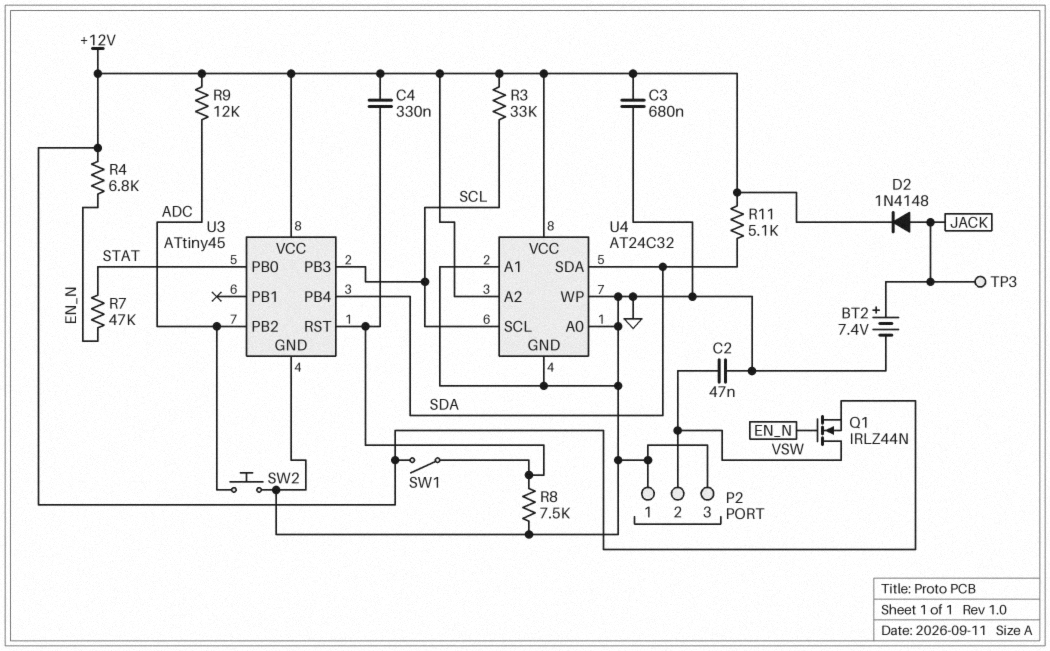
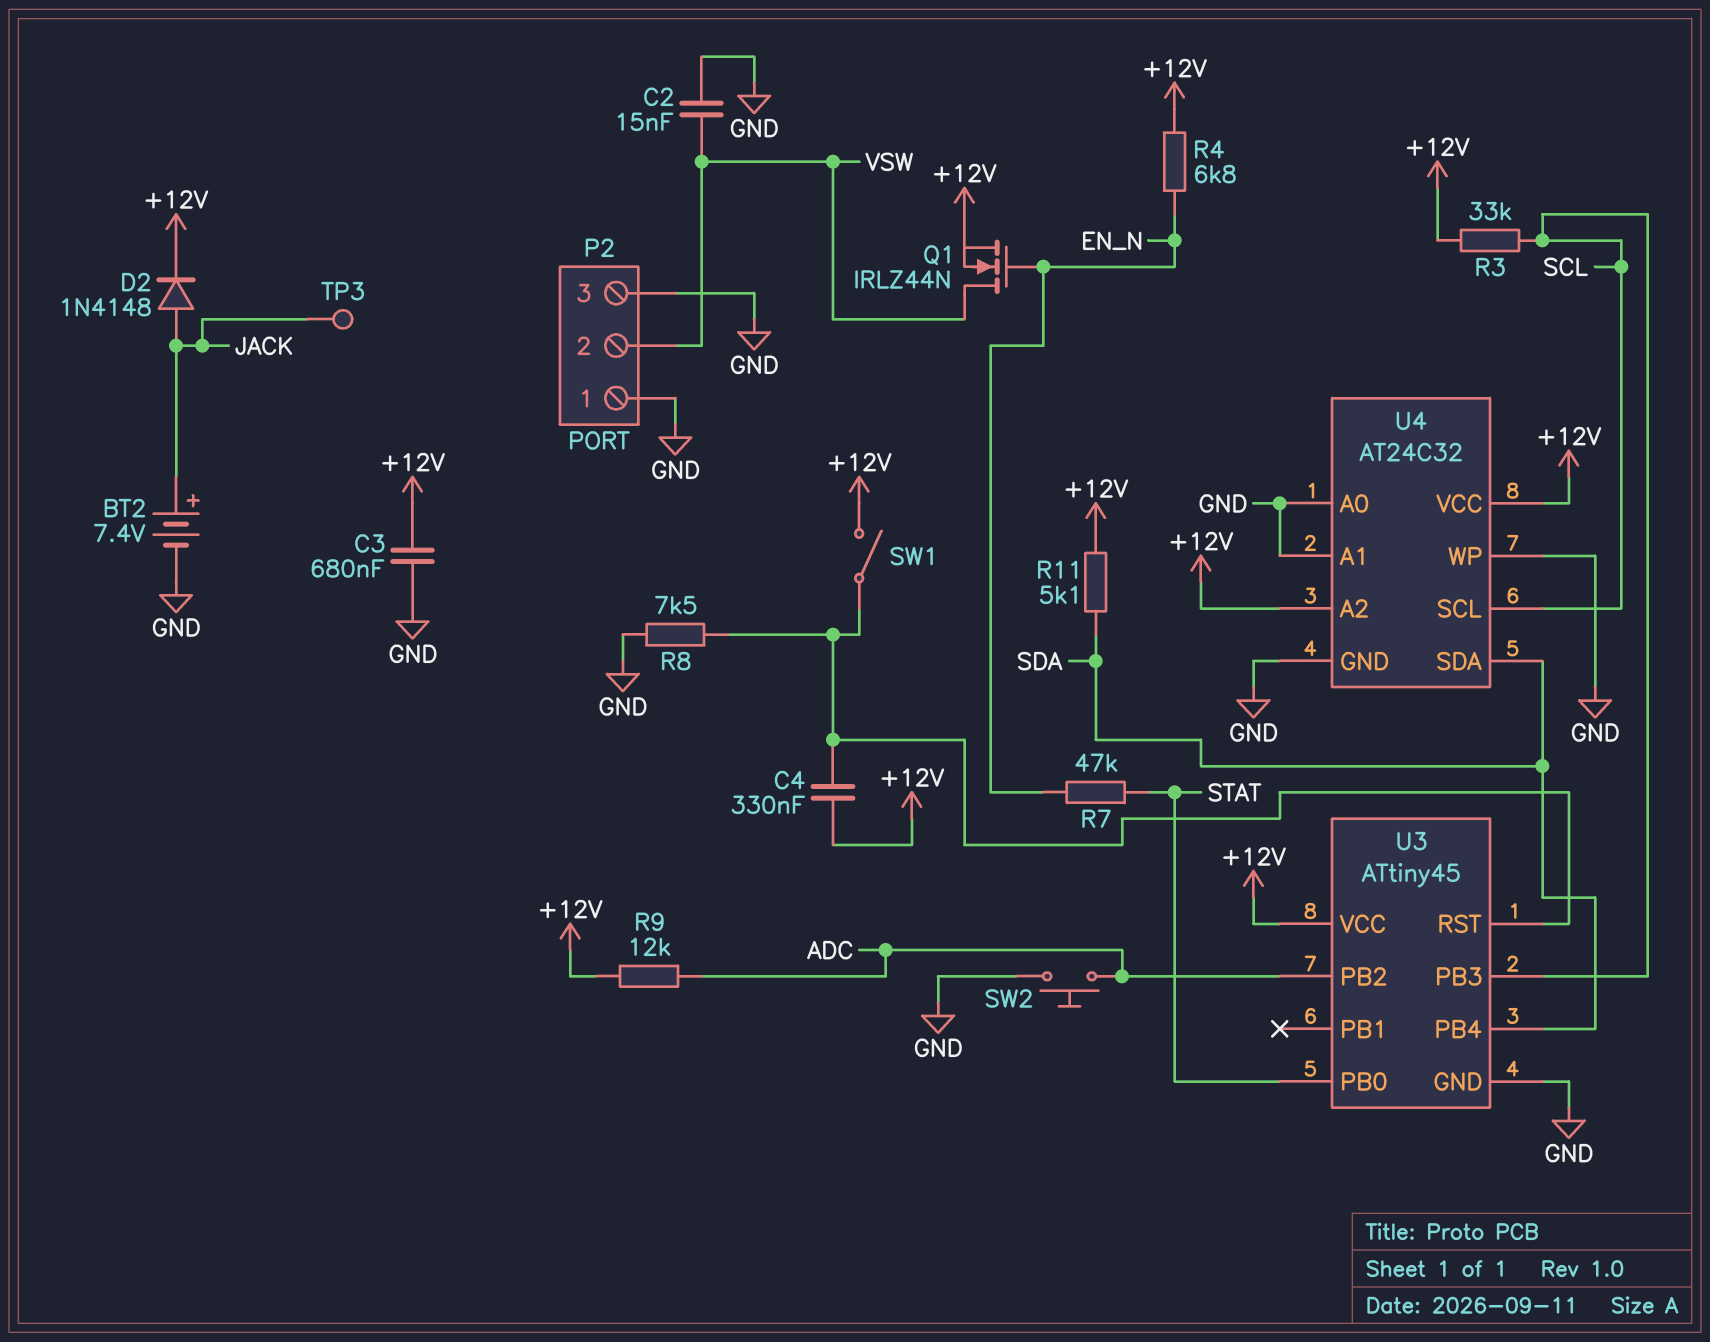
C2: 47nF (GND, VSW) -> 15nF (GND, VSW)

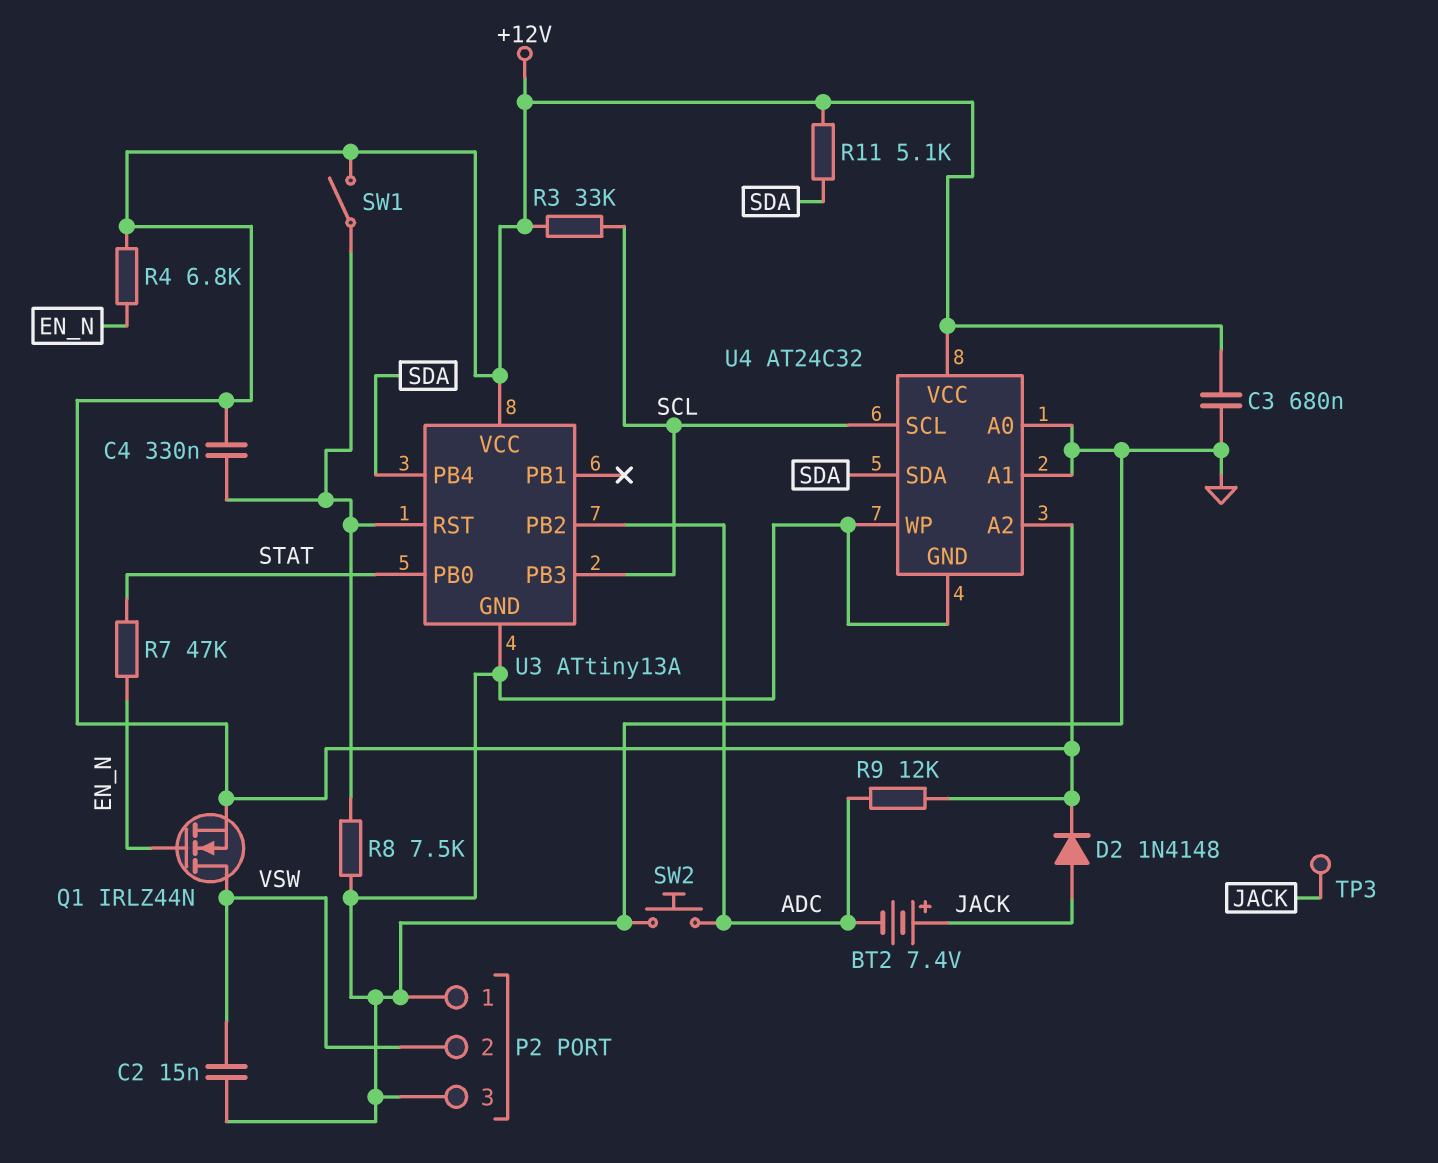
BT2: 7.4V (plus JACK, minus GND) -> 7.4V (plus JACK, minus ADC)
U3: ATtiny45 -> ATtiny13A

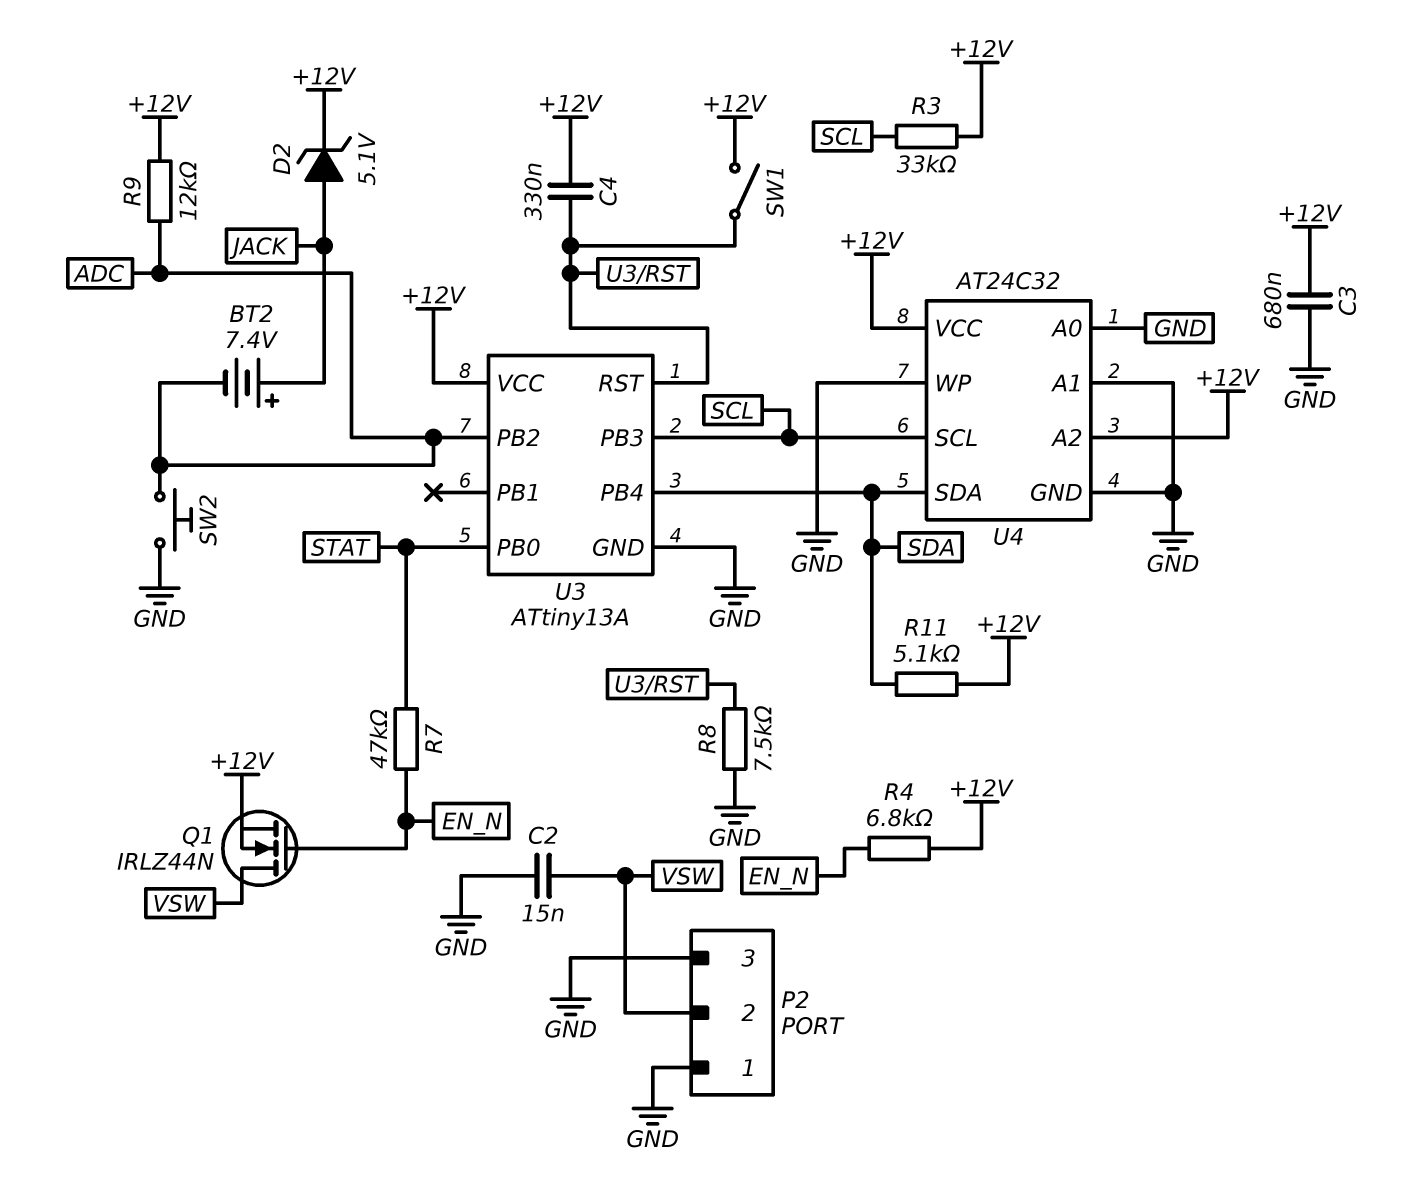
D2: diode 1N4148 (A JACK, K +12V) -> zener 5.1V (A JACK, K +12V)
TP3: test point (JACK) -> none

